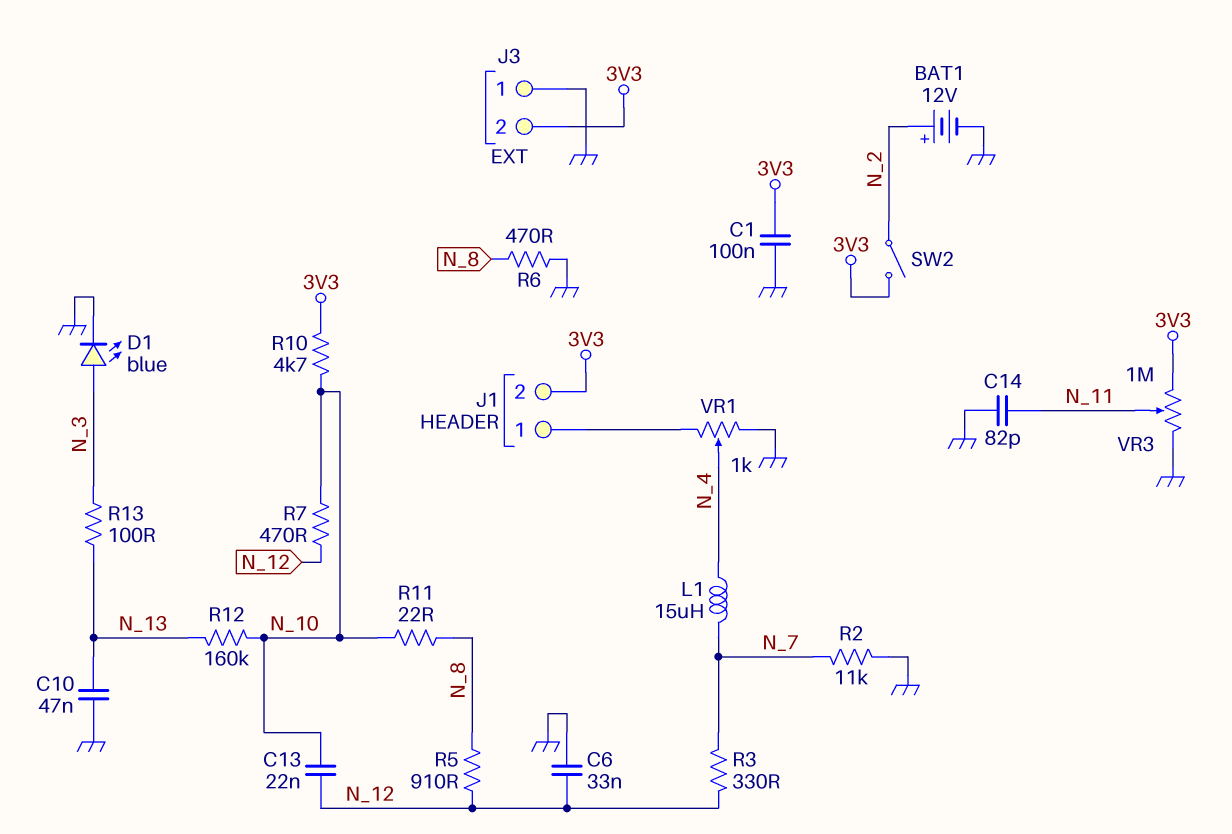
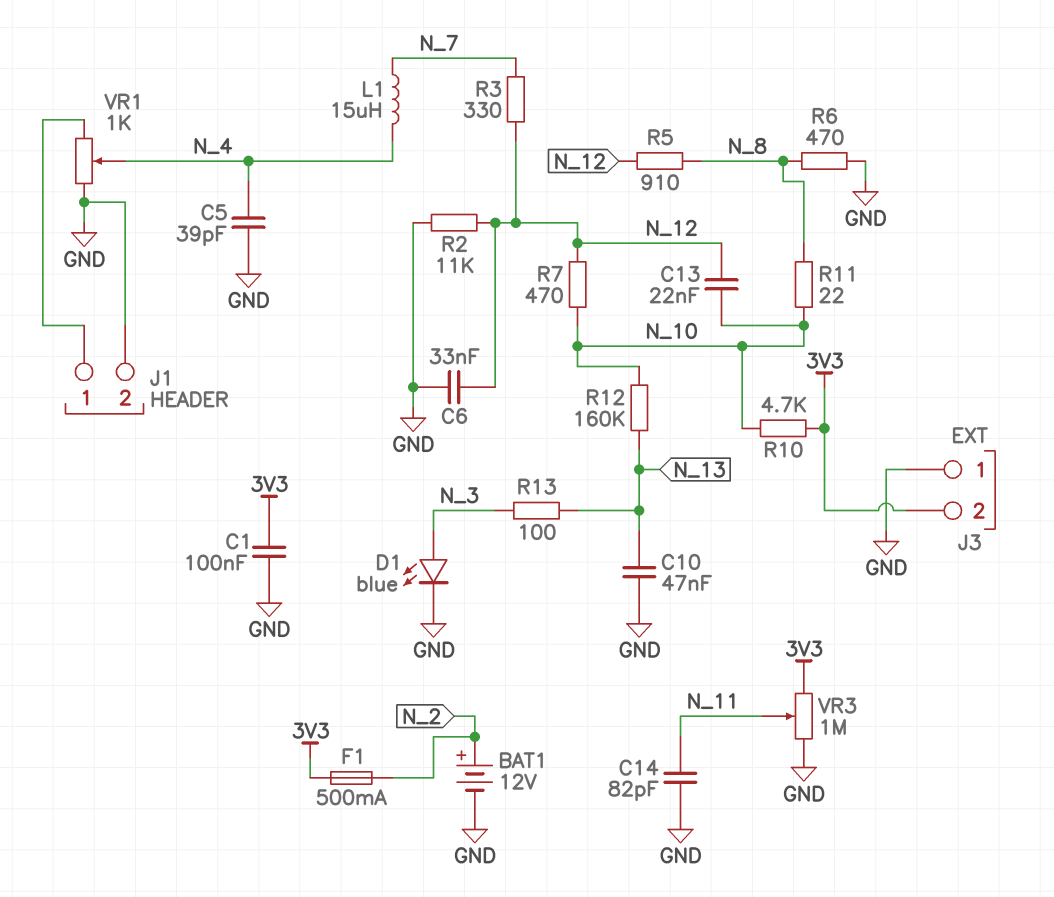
C5: none -> 39pF (GND, N_4)
F1: none -> 500mA (3V3, N_2)
J1 pin 2: 3V3 -> GND
R2: 11k (GND, N_7) -> 11k (GND, N_12)
SW2: switch (3V3, N_2) -> none

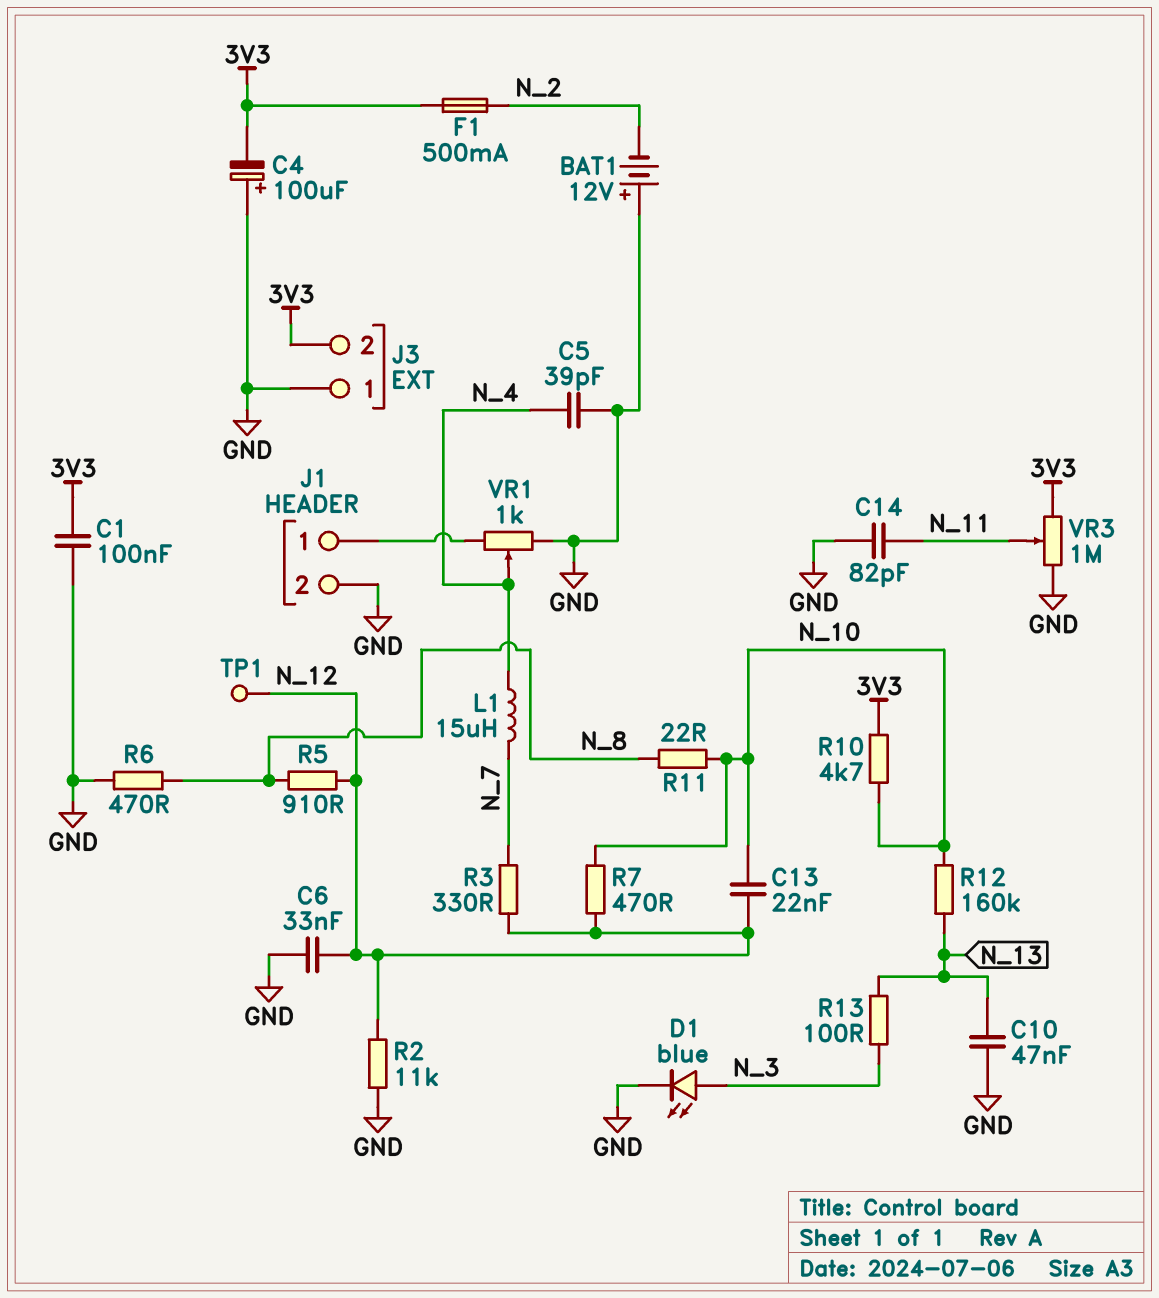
BAT1: 12V (plus N_2, minus GND) -> 12V (plus GND, minus N_2)
C4: none -> 100uF (plus GND, minus 3V3)
TP1: none -> test point (N_12)

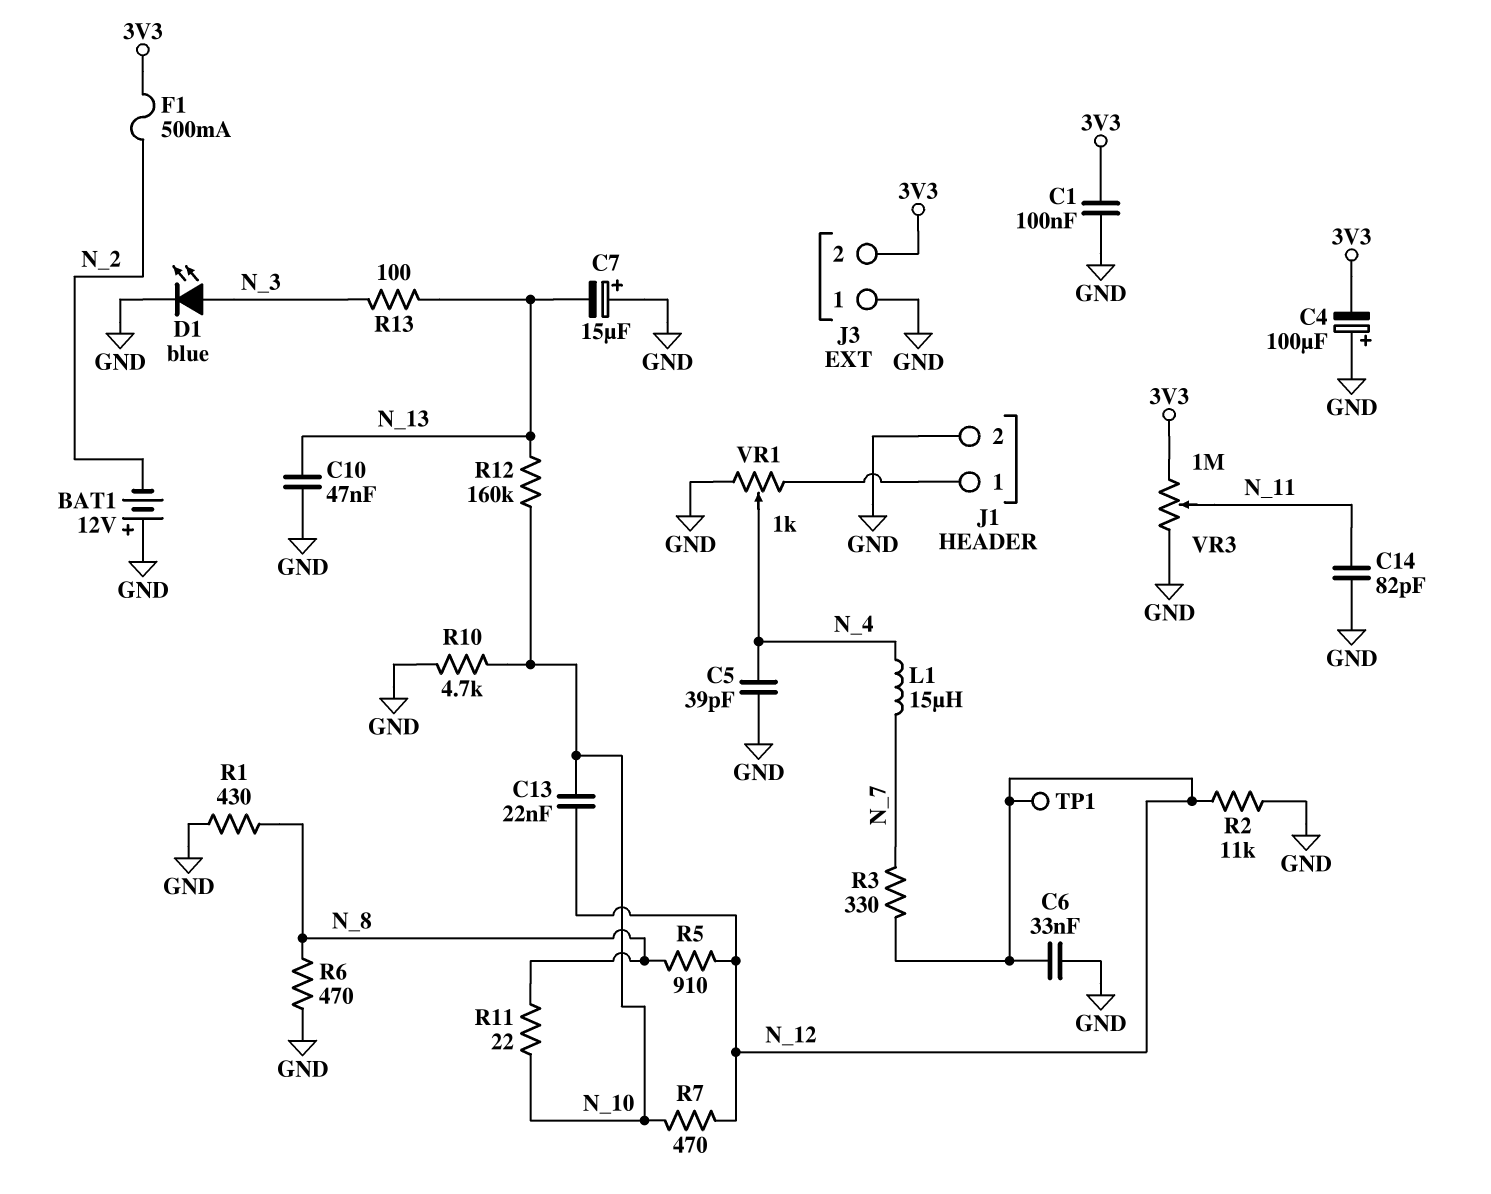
C7: none -> 15uF (plus GND, minus N_13)
R1: none -> 430 (GND, N_8)
R10: 4.7k (3V3, N_10) -> 4.7k (GND, N_10)

